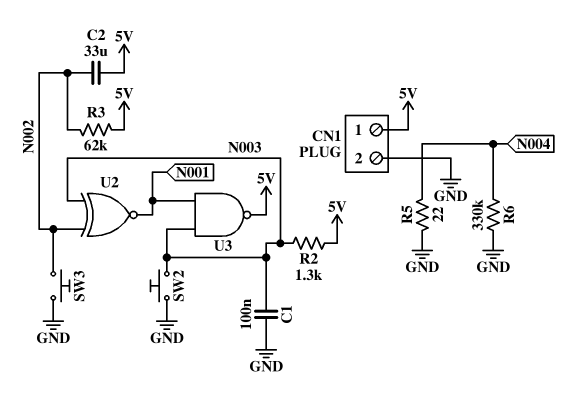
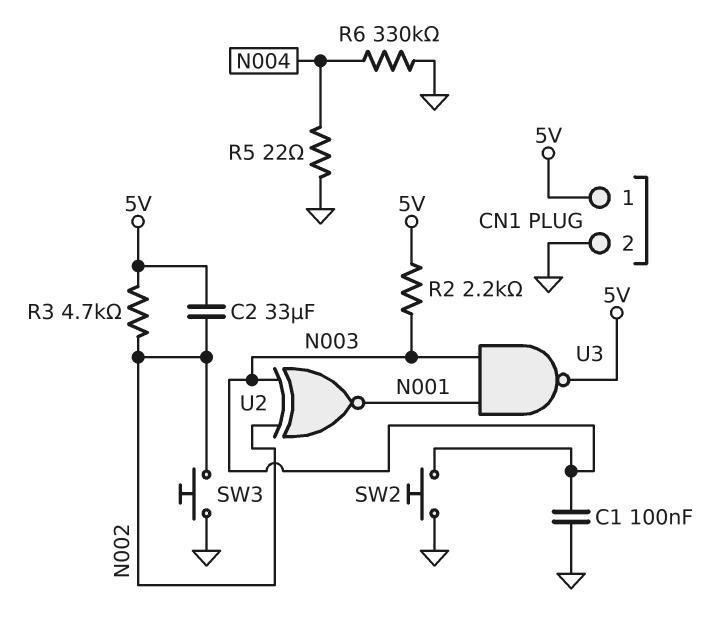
R2: 1.3k (5V, N003) -> 2.2k (5V, N003)
R3: 62k (5V, N002) -> 4.7k (5V, N002)

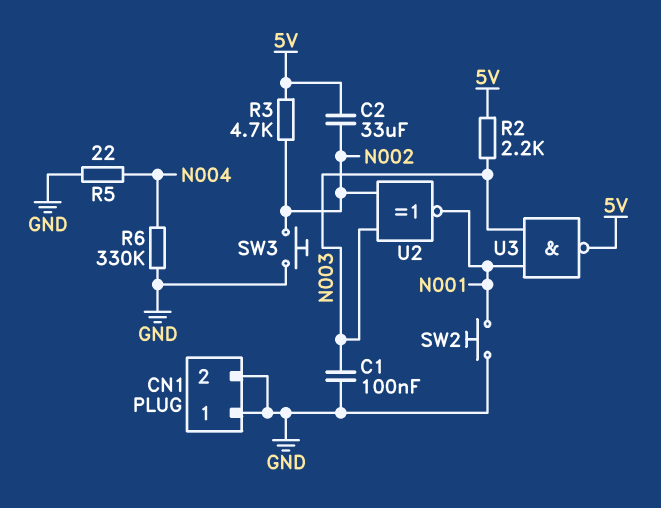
CN1 pin 1: 5V -> GND
SW2: button (GND, N003) -> button (GND, N001)

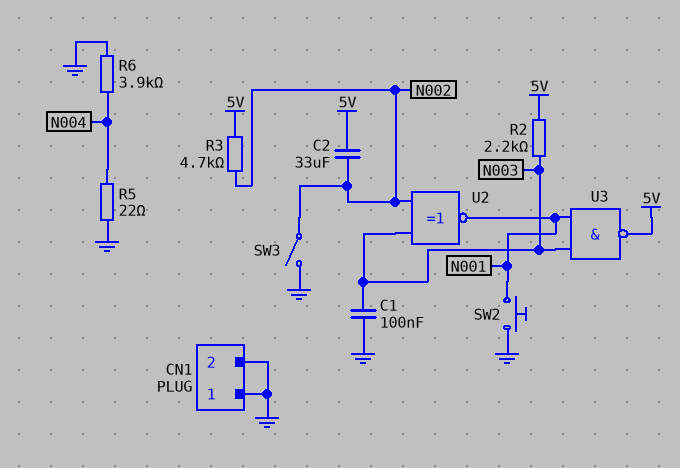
R6: 330k (GND, N004) -> 3.9k (GND, N004)
SW3: button (GND, N002) -> switch (GND, N002)

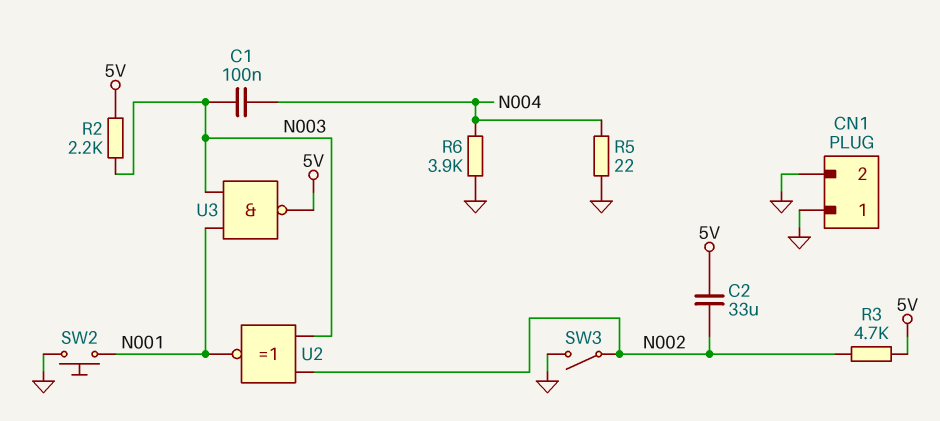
C1: 100nF (GND, N003) -> 100nF (N003, N004)

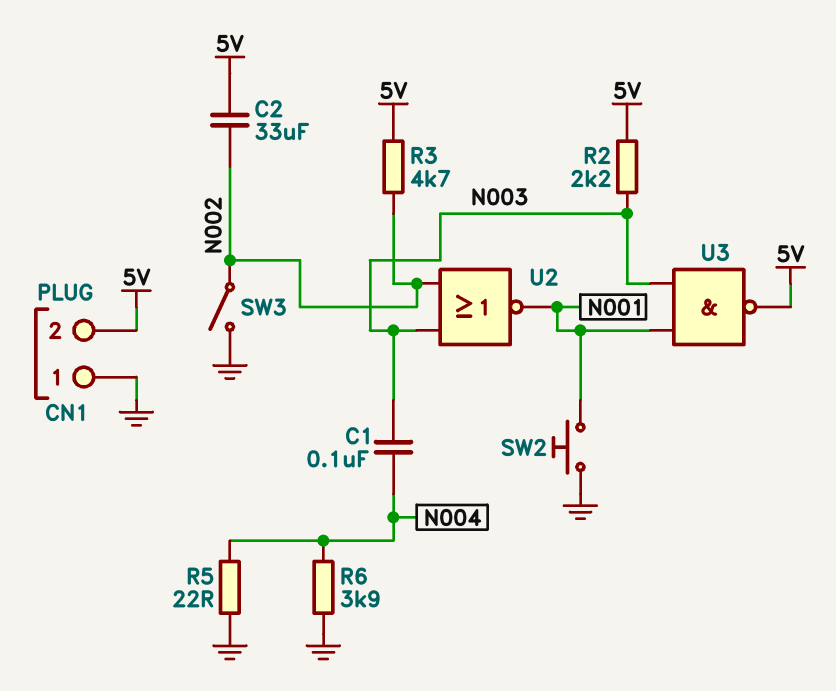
CN1 pin 2: GND -> 5V
U2: XNOR (in N002, in N003, out N001) -> NOR (in N002, in N003, out N001)

